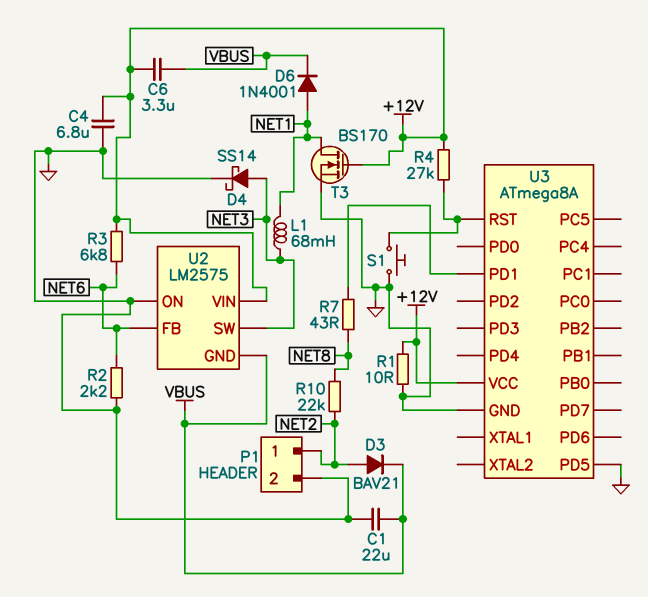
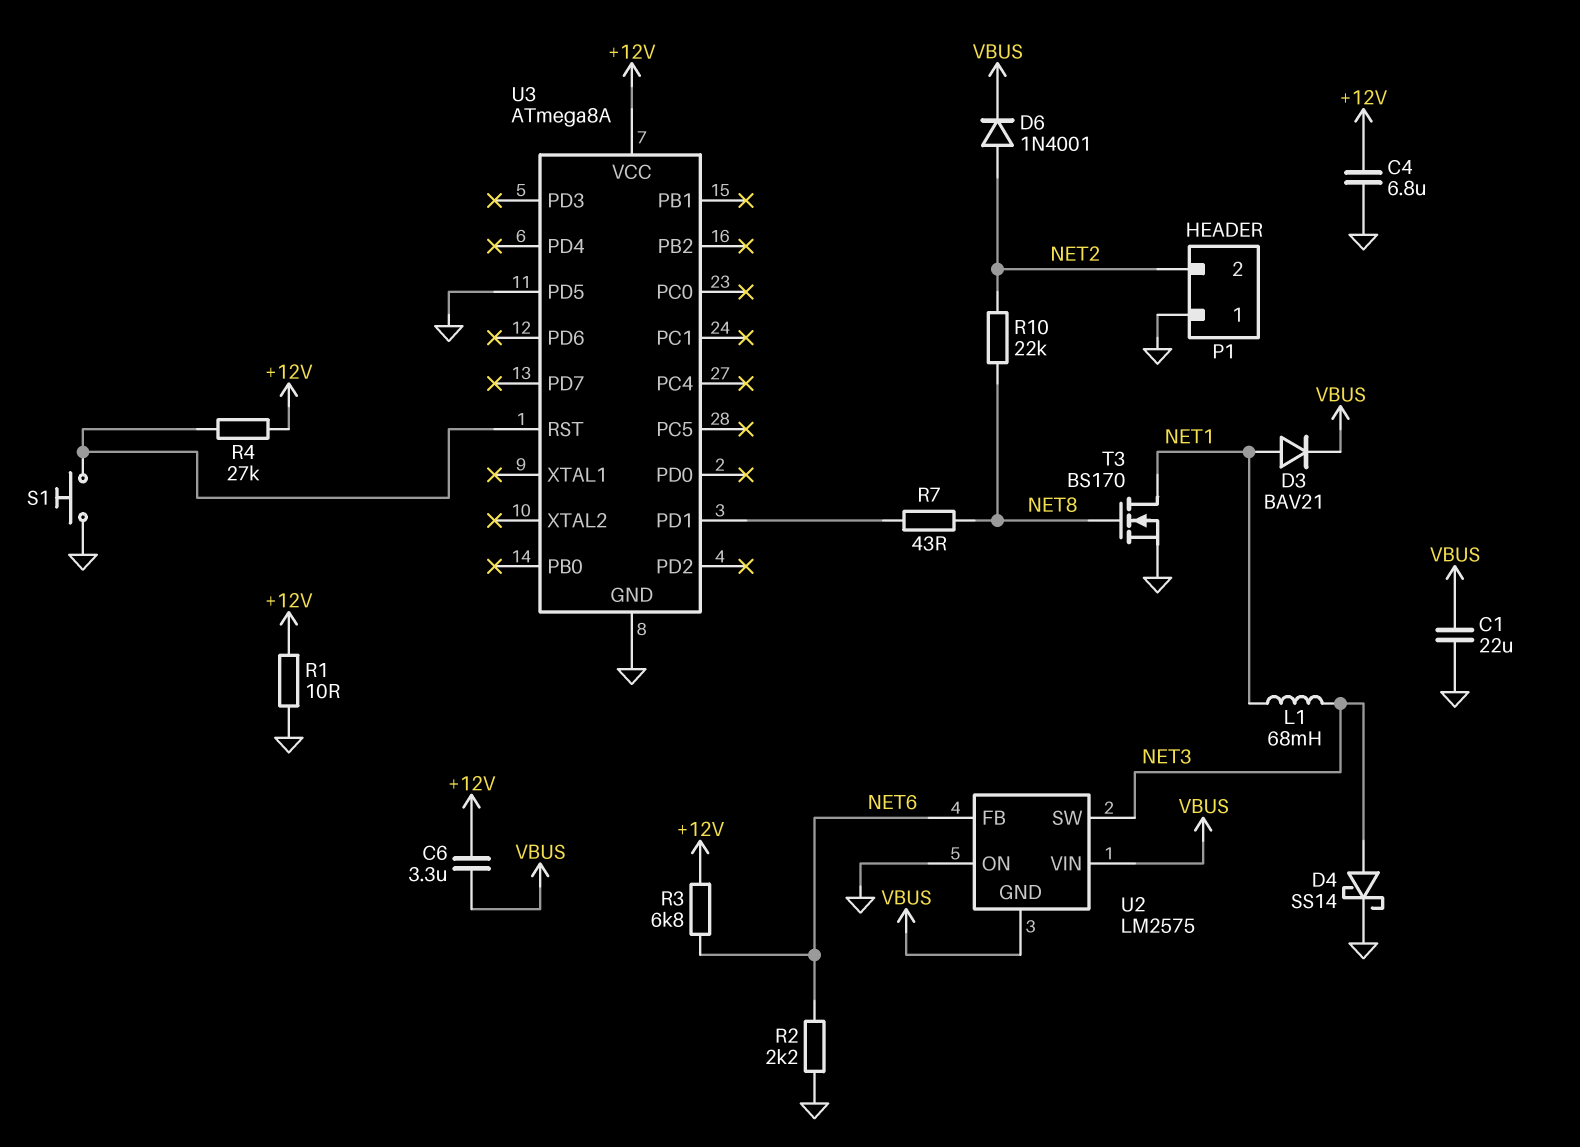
D3: diode BAV21 (A NET2, K VBUS) -> diode BAV21 (A NET1, K VBUS)
D6: diode 1N4001 (A NET1, K VBUS) -> diode 1N4001 (A NET2, K VBUS)
P1 pin 1: NET2 -> GND
P1 pin 2: GND -> NET2
T3: NMOS BS170 (G +12V, D NET1, S GND) -> NMOS BS170 (G NET8, D NET1, S GND)
U2 pin VIN: +12V -> VBUS

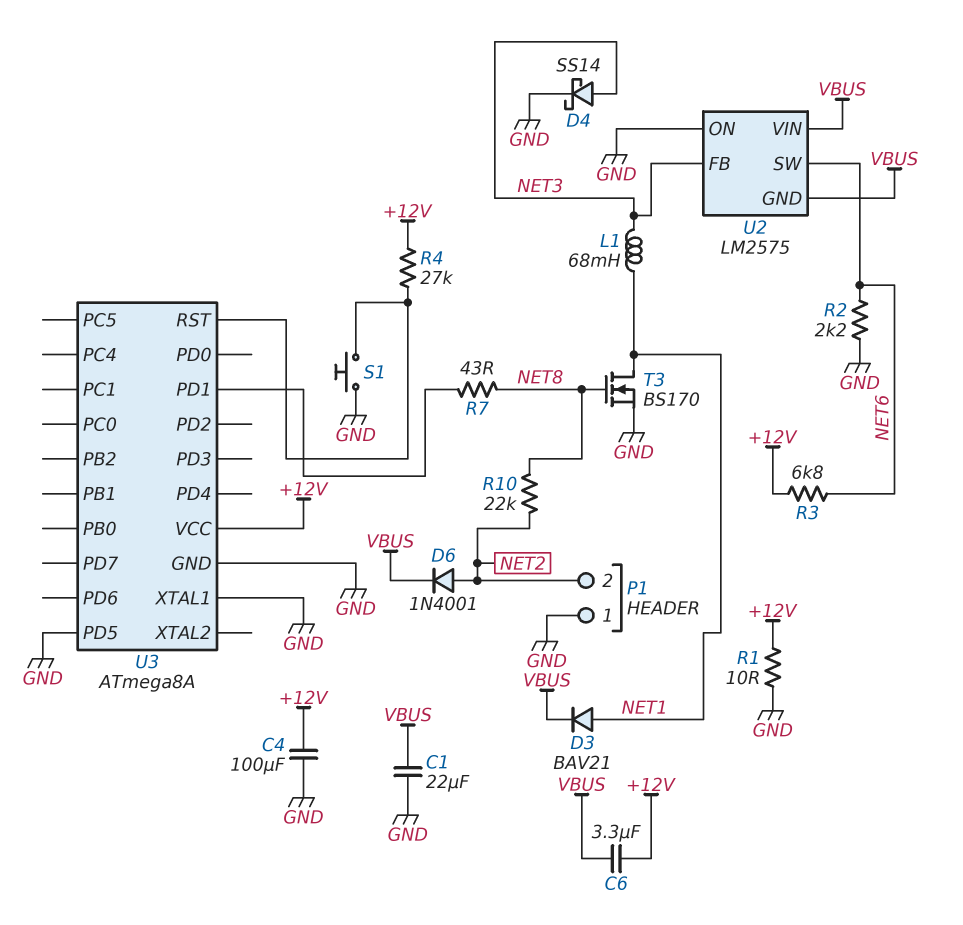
C4: 6.8uF (+12V, GND) -> 100uF (+12V, GND)
U2 pin FB: NET6 -> NET3
U2 pin SW: NET3 -> NET6
U3 pin XTAL1: none -> GND

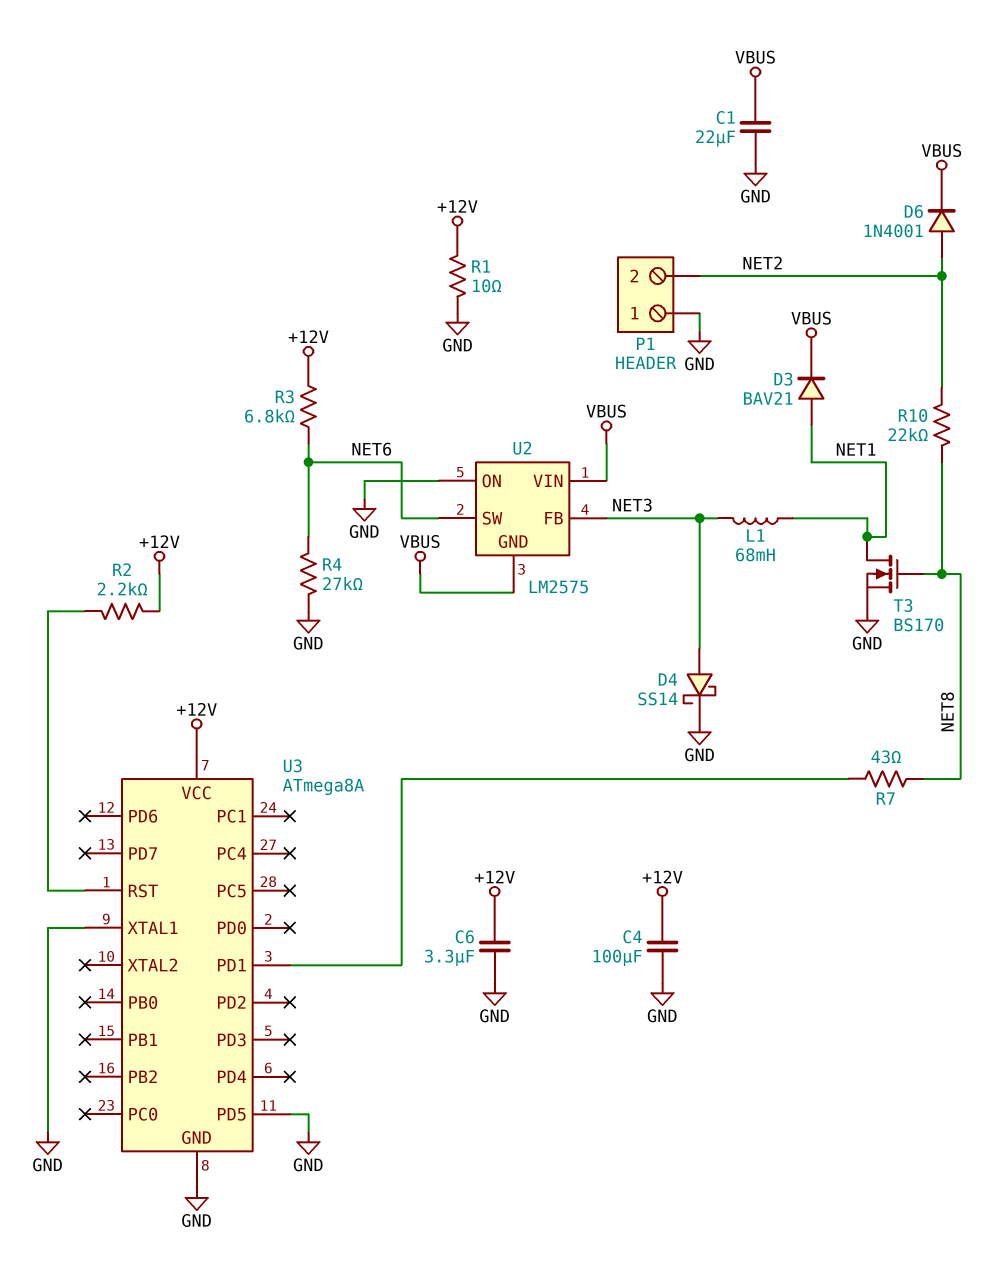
C6: 3.3uF (+12V, VBUS) -> 3.3uF (+12V, GND)
R2: 2.2k (GND, NET6) -> 2.2k (+12V, U3/RST)
R4: 27k (+12V, U3/RST) -> 27k (GND, NET6)
S1: button (GND, U3/RST) -> none

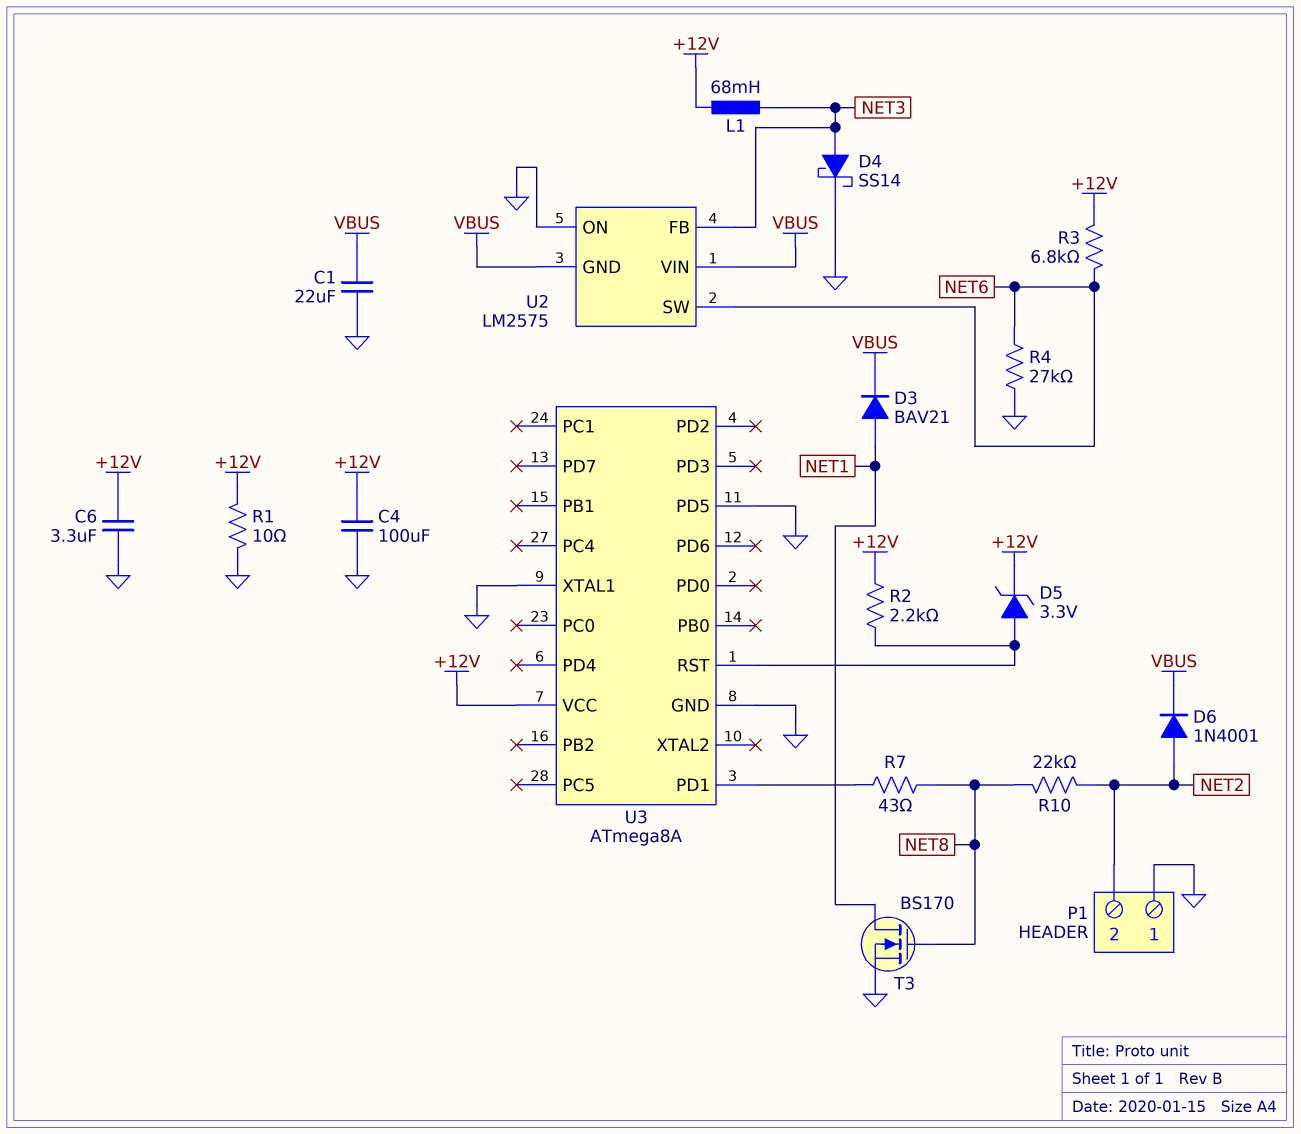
D5: none -> zener 3.3V (A U3/RST, K +12V)
L1: 68mH (NET1, NET3) -> 68mH (+12V, NET3)

